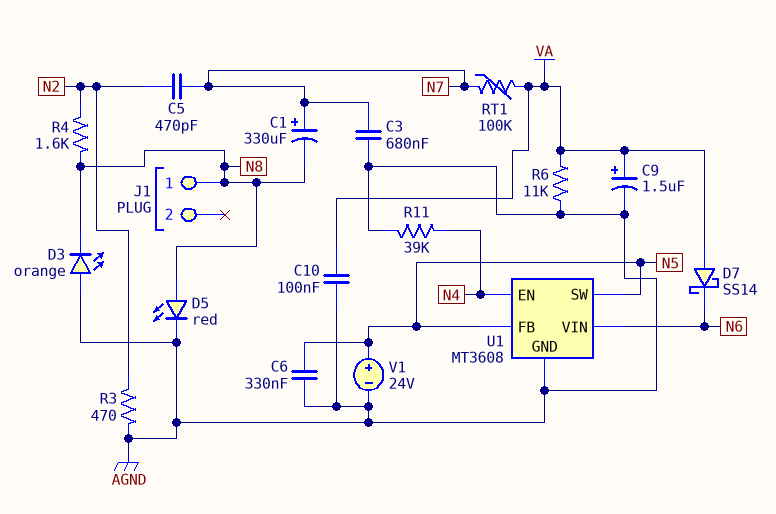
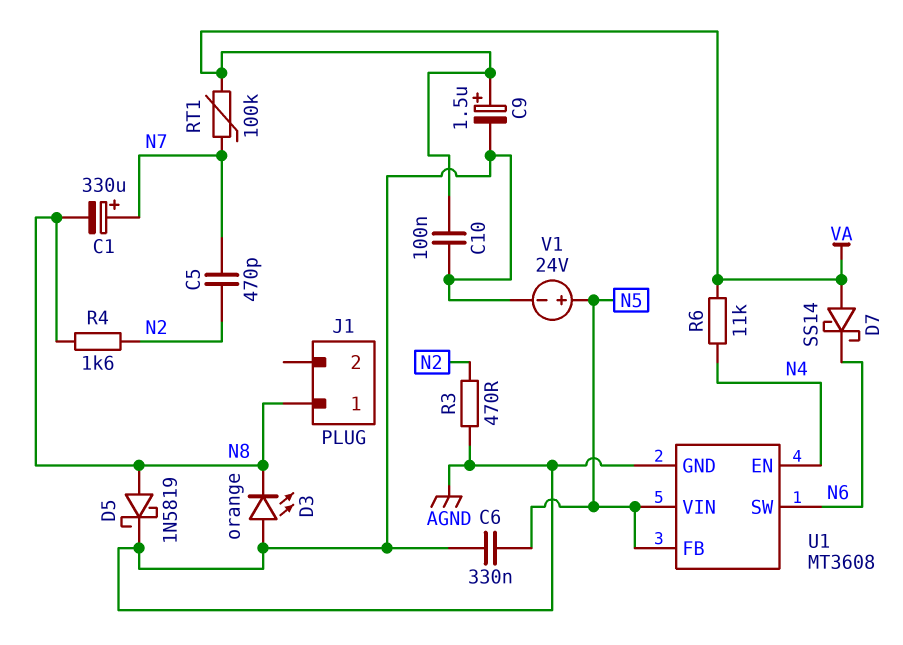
C3: 680nF (AGND, N7) -> none
D5: LED red (A N8, K AGND) -> schottky 1N5819 (A N8, K AGND)
R6: 11k (AGND, VA) -> 11k (N4, VA)
R11: 39k (AGND, N4) -> none
U1 pin SW: N5 -> N6
U1 pin VIN: N6 -> N5

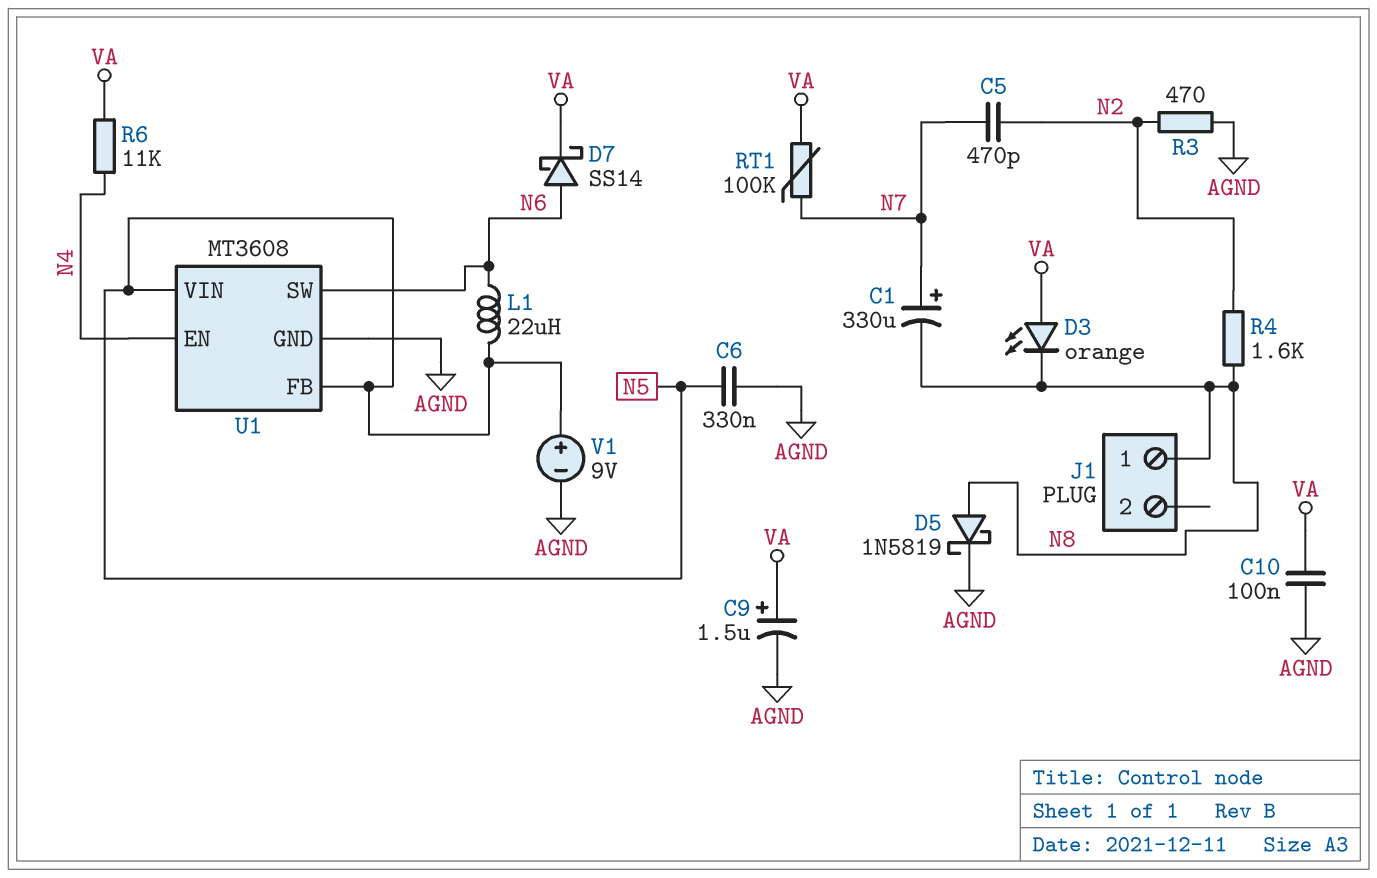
D3: LED orange (A AGND, K N8) -> LED orange (A VA, K N8)
D7: schottky SS14 (A VA, K N6) -> schottky SS14 (A N6, K VA)
L1: none -> 22uH (N5, N6)
V1: 24V (plus N5, minus AGND) -> 9V (plus N5, minus AGND)

